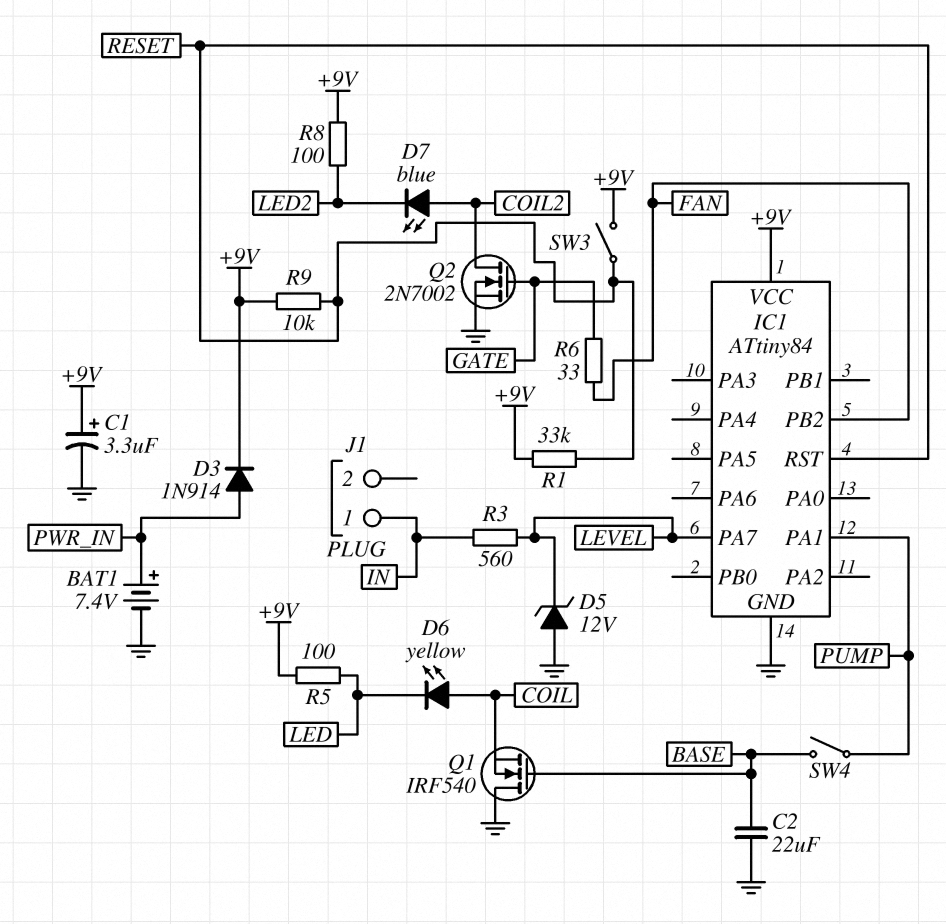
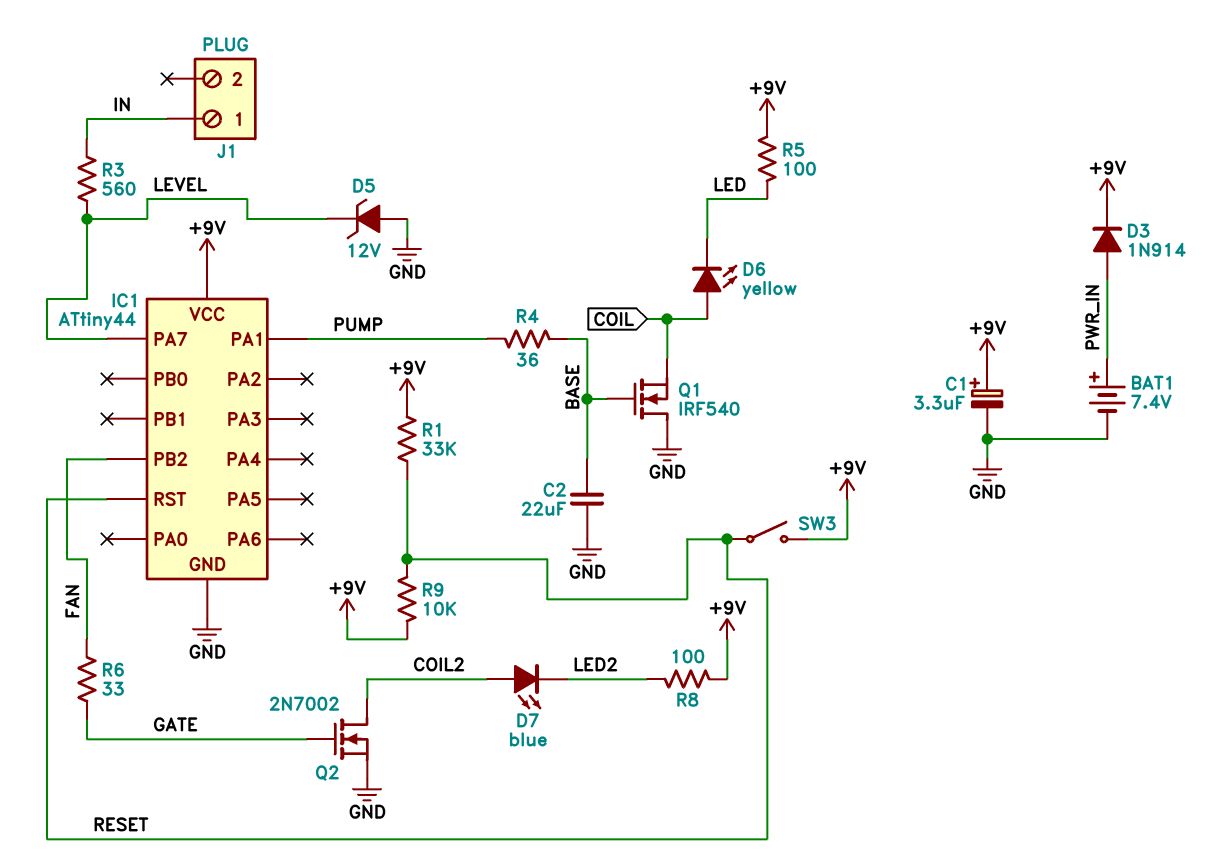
IC1: ATtiny84 -> ATtiny44
R4: none -> 36 (BASE, PUMP)
SW4: switch (BASE, PUMP) -> none

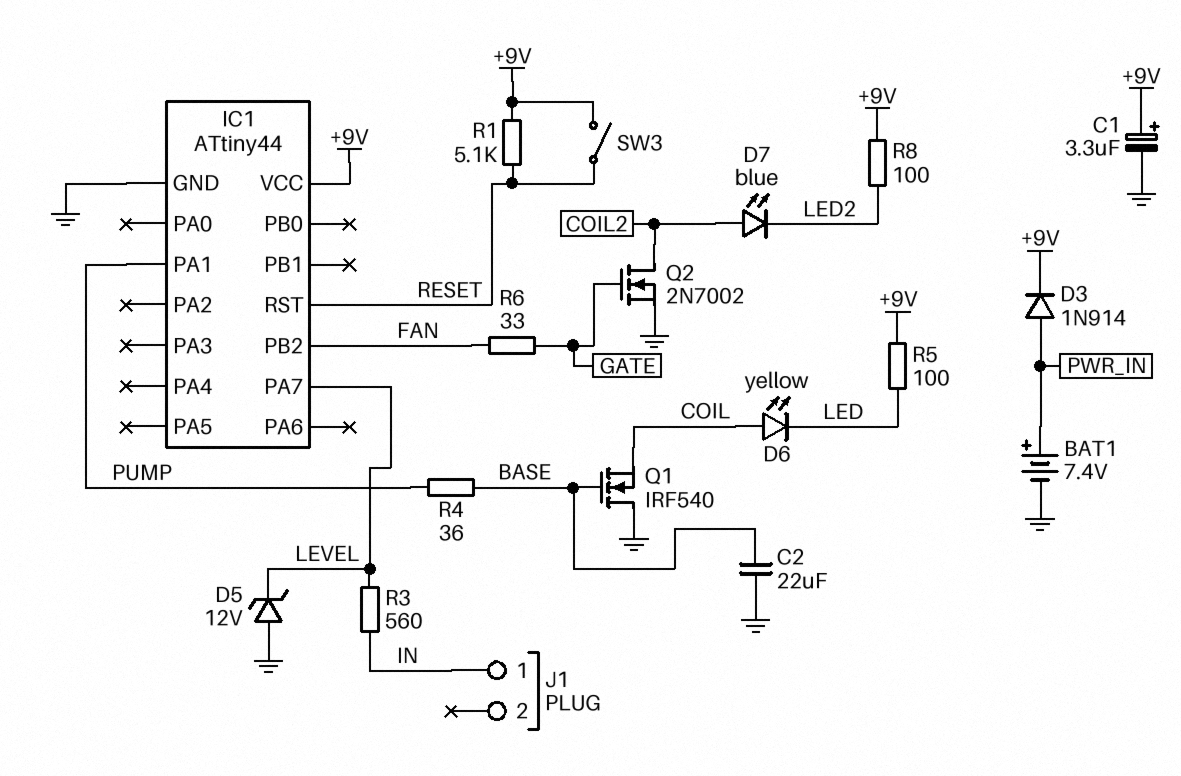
R1: 33k (+9V, RESET) -> 5.1k (+9V, RESET)
R9: 10k (+9V, RESET) -> none

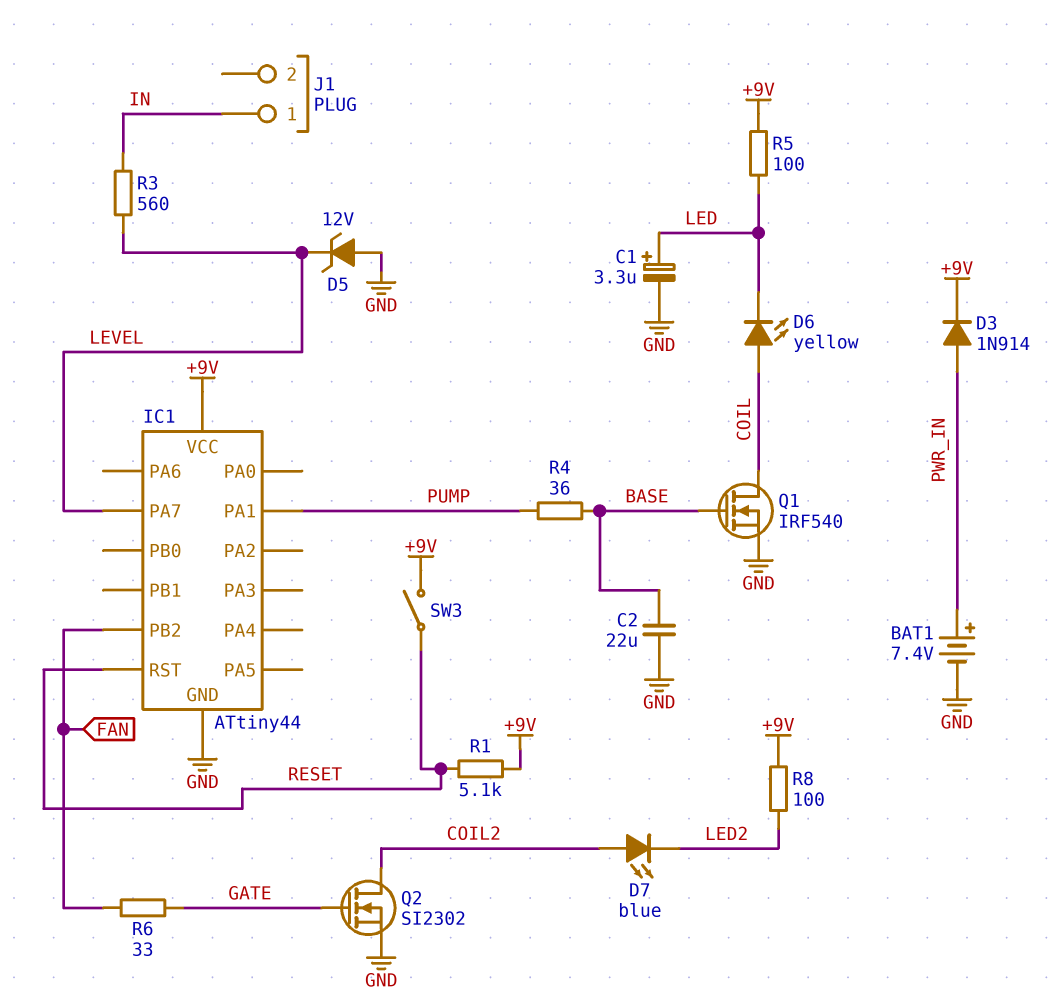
C1: 3.3uF (plus +9V, minus GND) -> 3.3uF (plus LED, minus GND)
Q1: NMOS IRF540 (G BASE, D GND, S COIL) -> NMOS IRF540 (G BASE, D COIL, S GND)
Q2: NMOS 2N7002 (G GATE, D COIL2, S GND) -> NMOS SI2302 (G GATE, D COIL2, S GND)

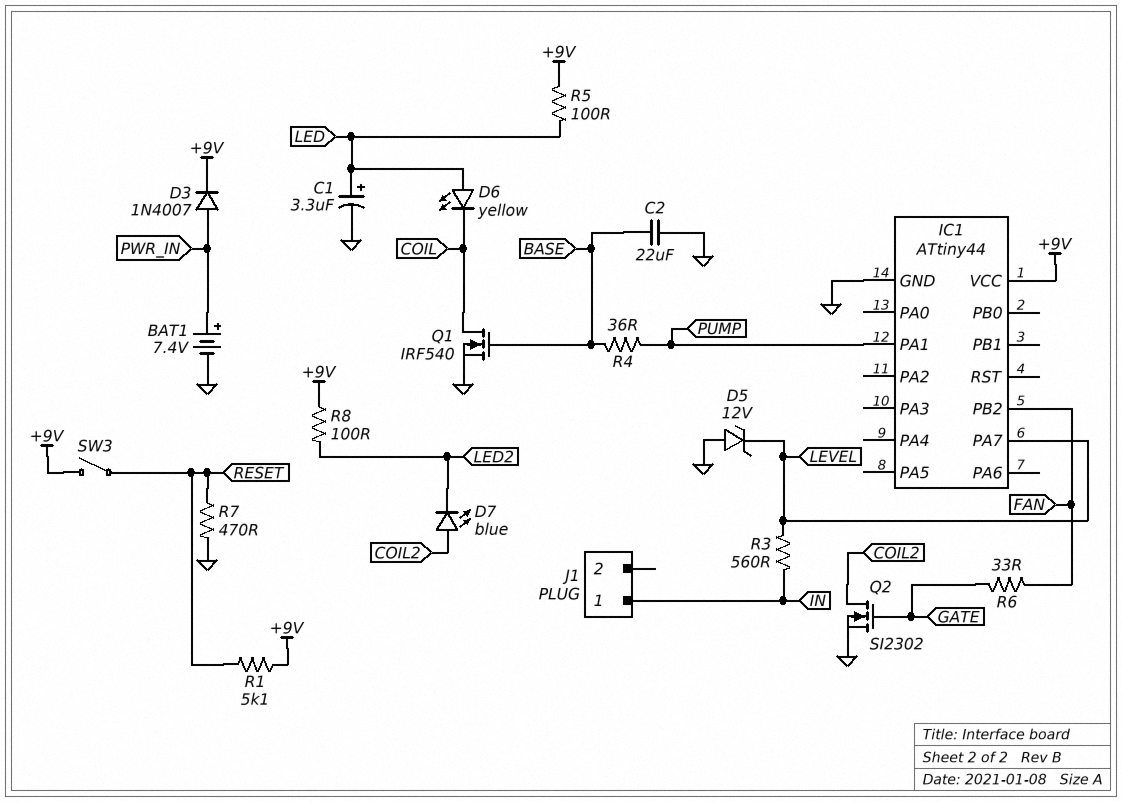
D3: diode 1N914 (A PWR_IN, K +9V) -> diode 1N4007 (A PWR_IN, K +9V)
D6: LED yellow (A COIL, K LED) -> LED yellow (A LED, K COIL)
IC1 pin RST: RESET -> none
R7: none -> 470 (GND, RESET)

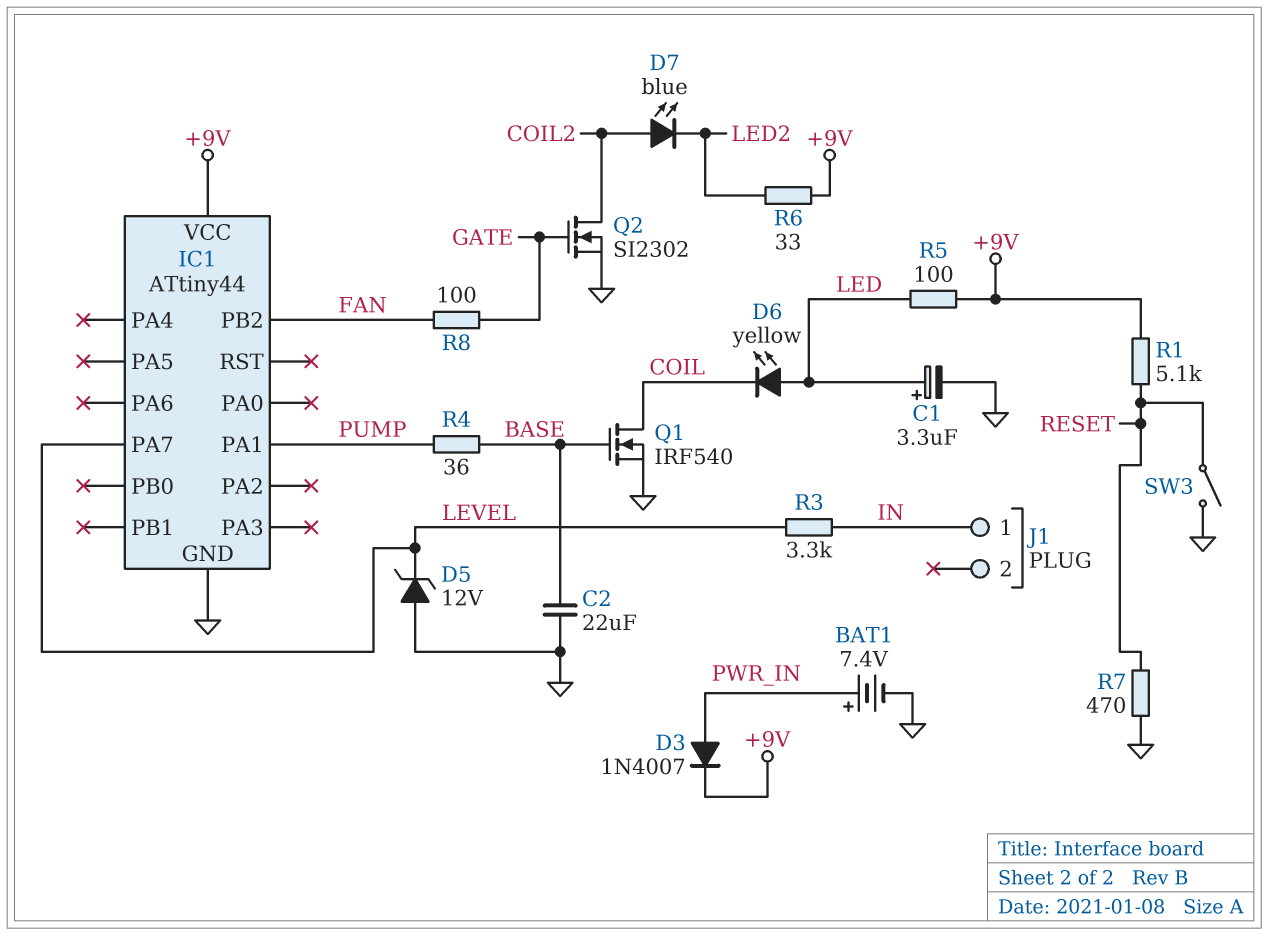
R3: 560 (IN, LEVEL) -> 3.3k (IN, LEVEL)
R6: 33 (FAN, GATE) -> 33 (+9V, LED2)
R8: 100 (+9V, LED2) -> 100 (FAN, GATE)
SW3: switch (+9V, RESET) -> switch (GND, RESET)

